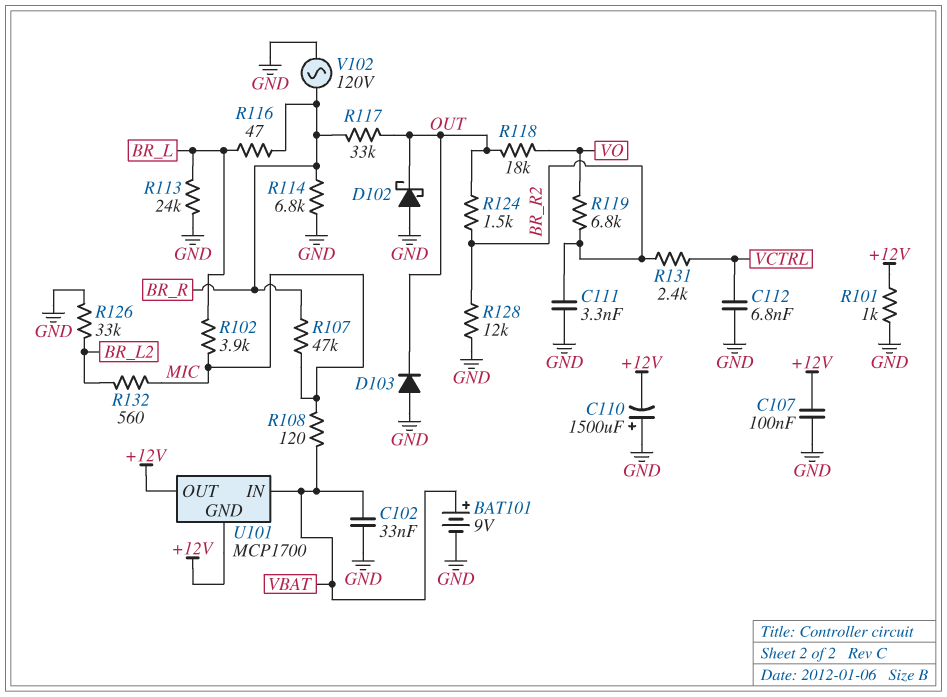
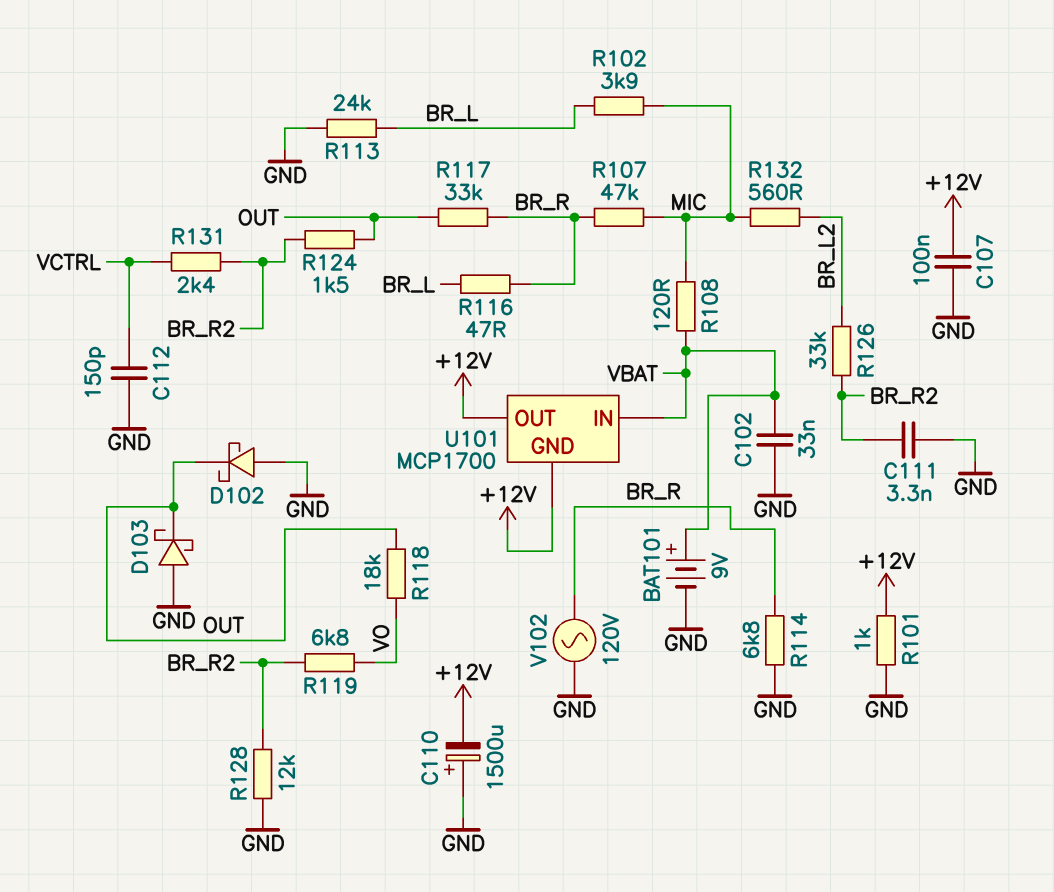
C112: 6.8nF (GND, VCTRL) -> 150pF (GND, VCTRL)
D103: diode (A GND, K OUT) -> schottky (A GND, K OUT)
R126: 33k (BR_L2, GND) -> 33k (BR_L2, BR_R2)

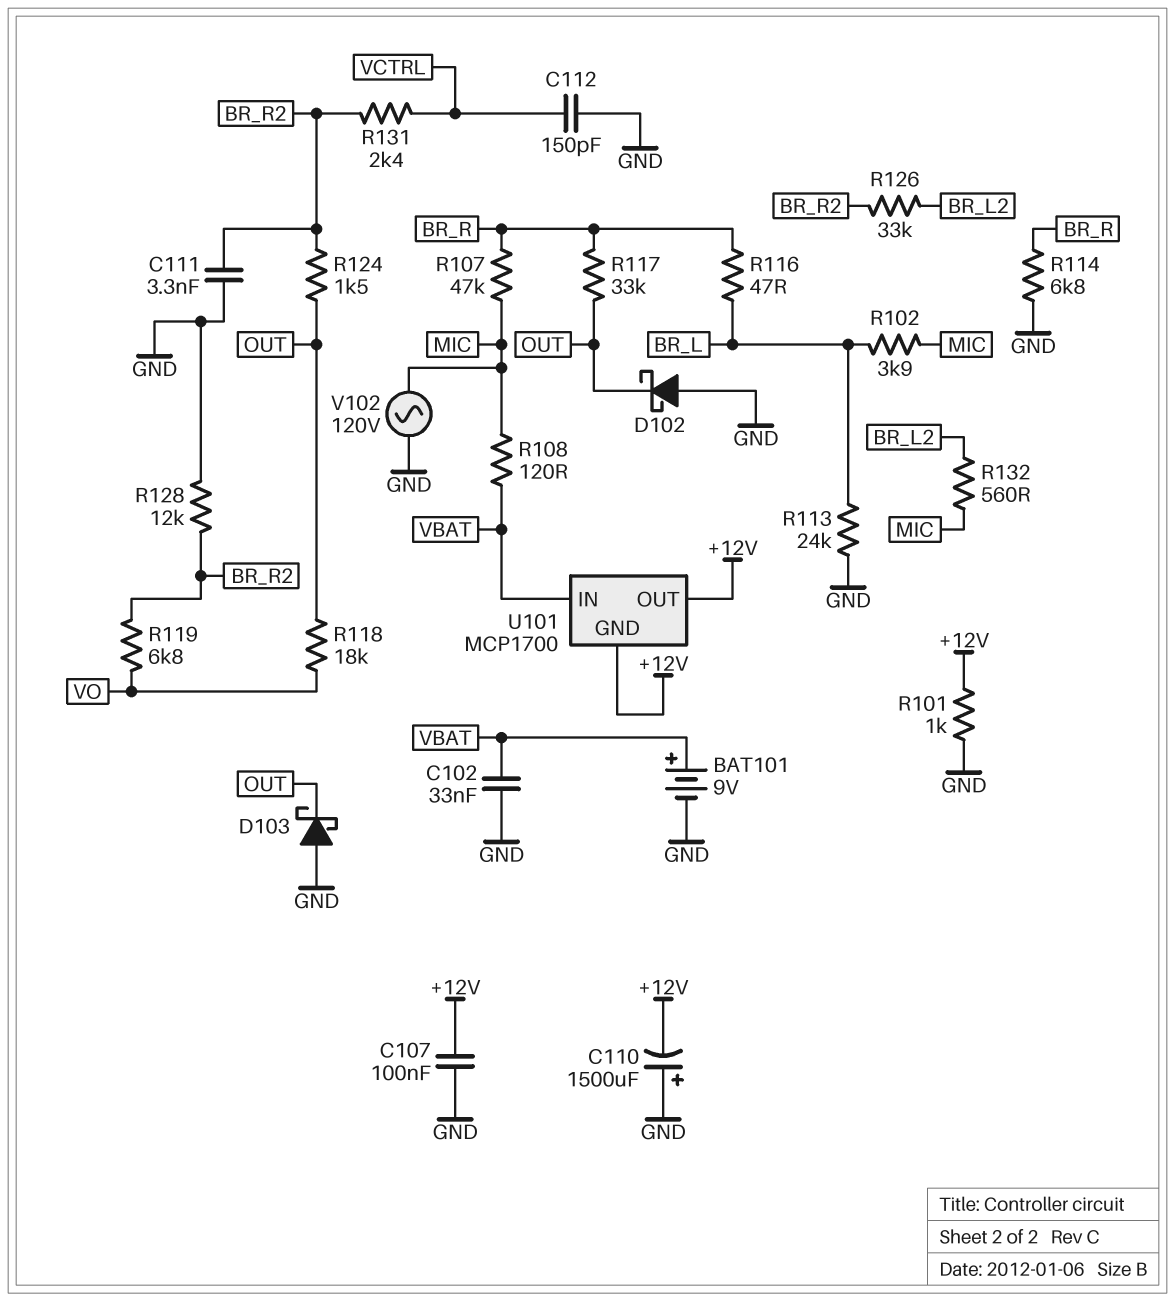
V102: AC 120V (BR_R, GND) -> AC 120V (GND, MIC)

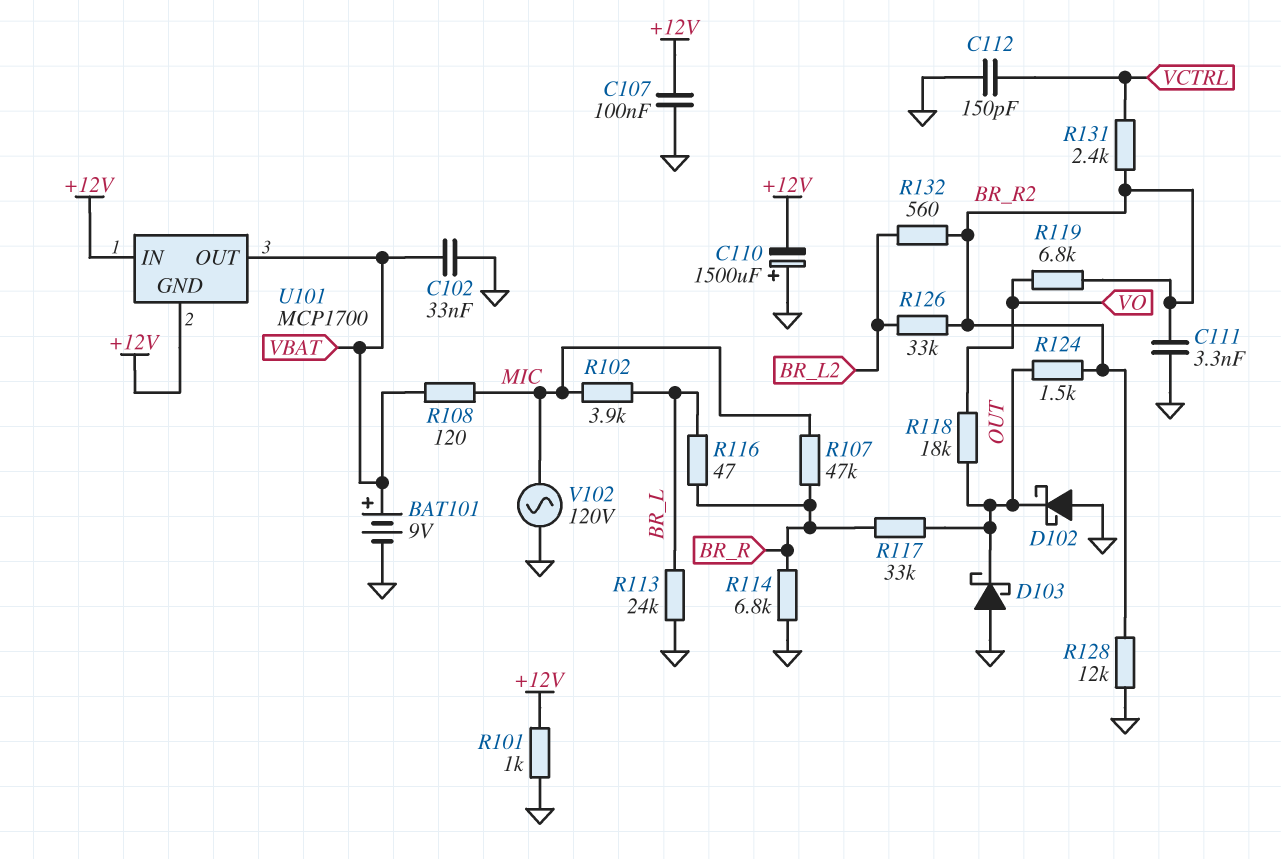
R132: 560 (BR_L2, MIC) -> 560 (BR_L2, BR_R2)
U101 pin IN: VBAT -> +12V
U101 pin OUT: +12V -> VBAT

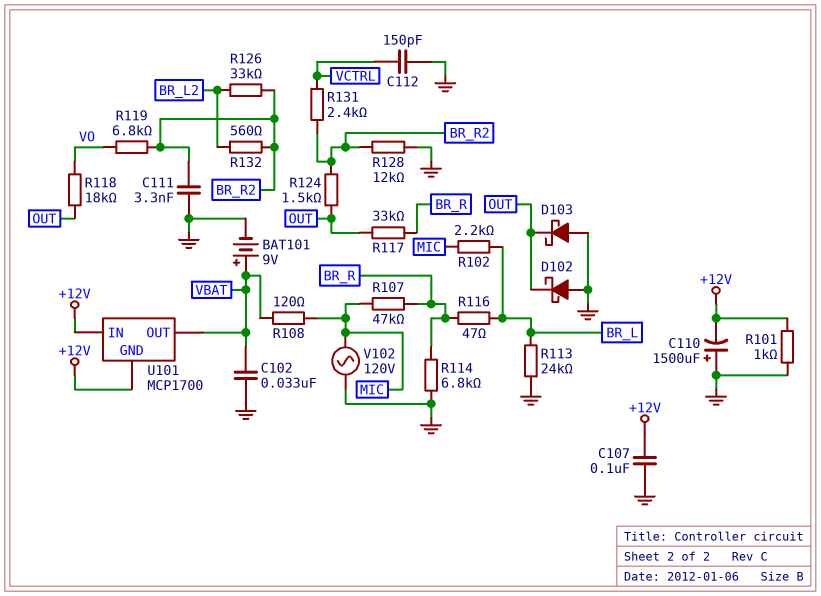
R102: 3.9k (BR_L, MIC) -> 2.2k (BR_L, MIC)

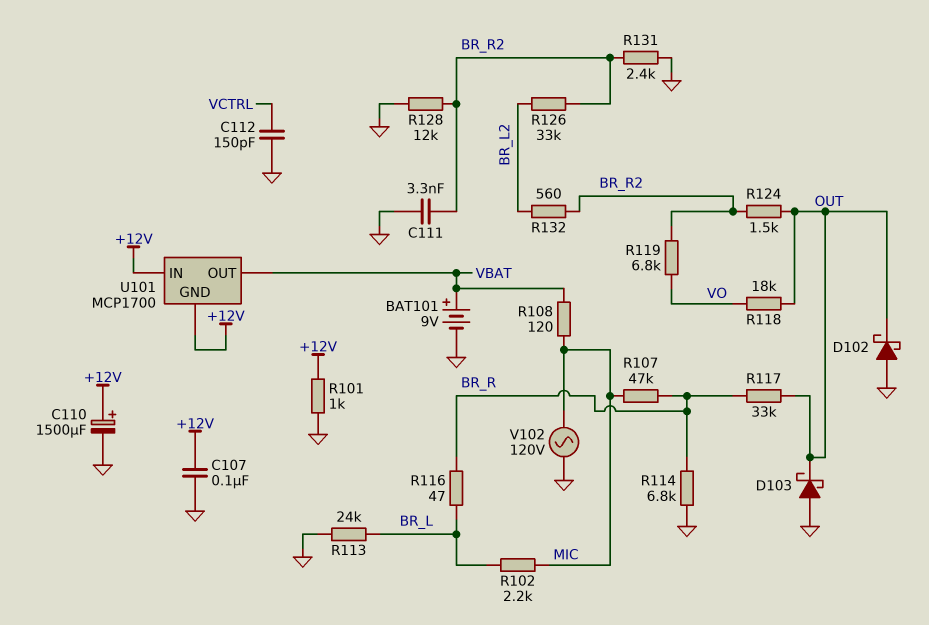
C102: 33nF (GND, VBAT) -> none
C110: 1500uF (plus GND, minus +12V) -> 1500uF (plus +12V, minus GND)
R131: 2.4k (BR_R2, VCTRL) -> 2.4k (BR_R2, GND)

